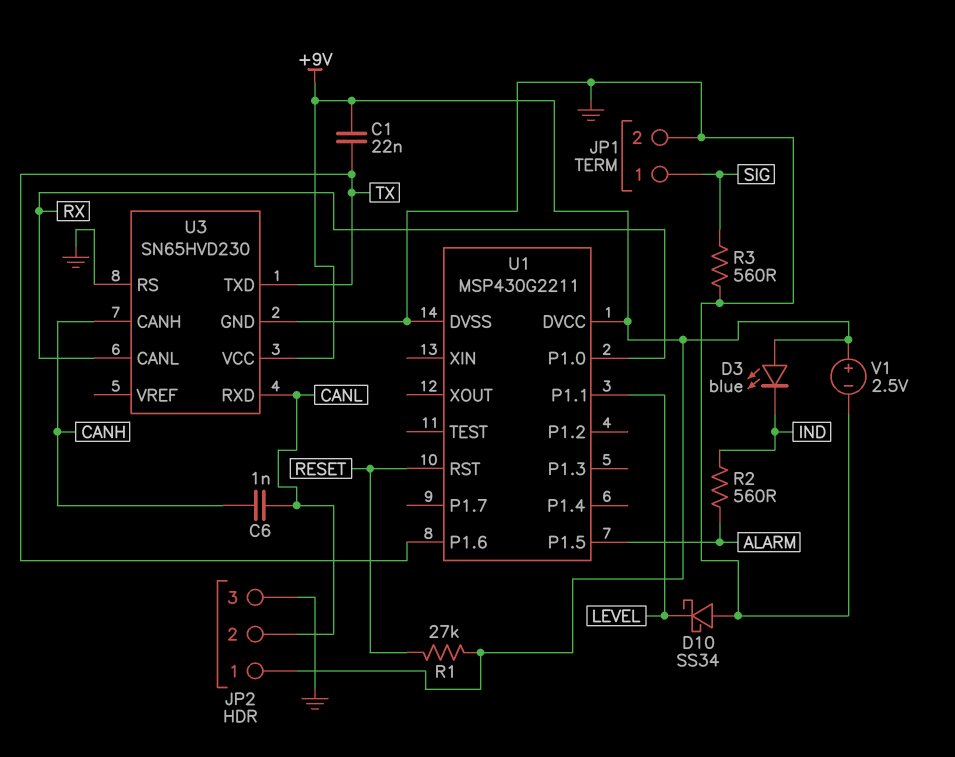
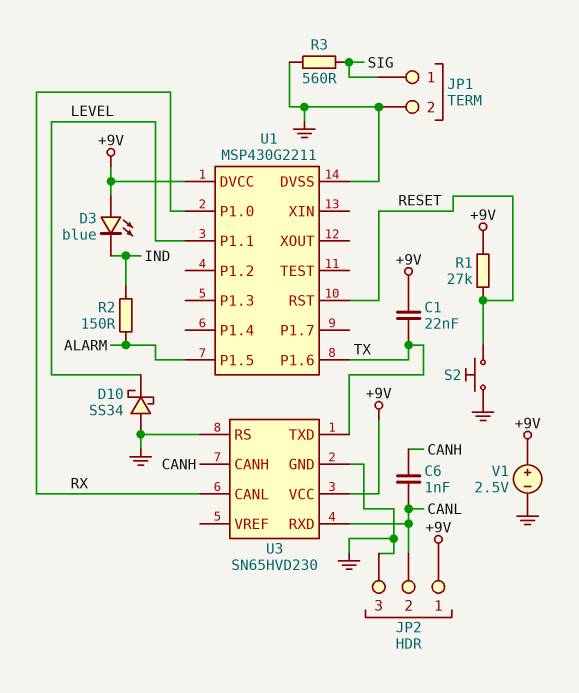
R2: 560 (ALARM, IND) -> 150 (ALARM, IND)
S2: none -> button (GND, RESET)

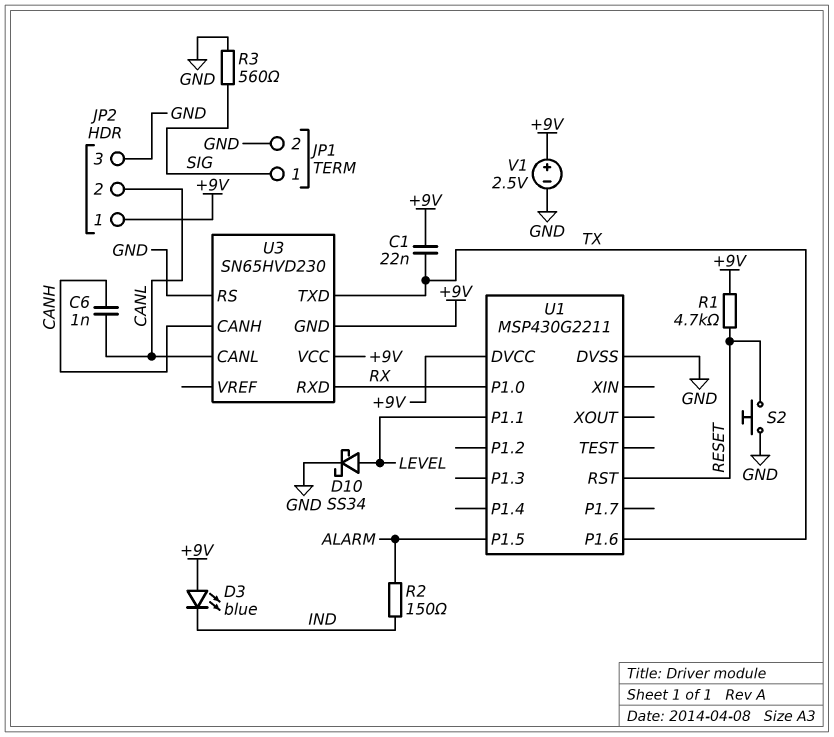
D10: schottky SS34 (A GND, K LEVEL) -> schottky SS34 (A LEVEL, K GND)
R1: 27k (+9V, RESET) -> 4.7k (+9V, RESET)
U3 pin CANL: RX -> CANL
U3 pin GND: GND -> +9V
U3 pin RXD: CANL -> RX

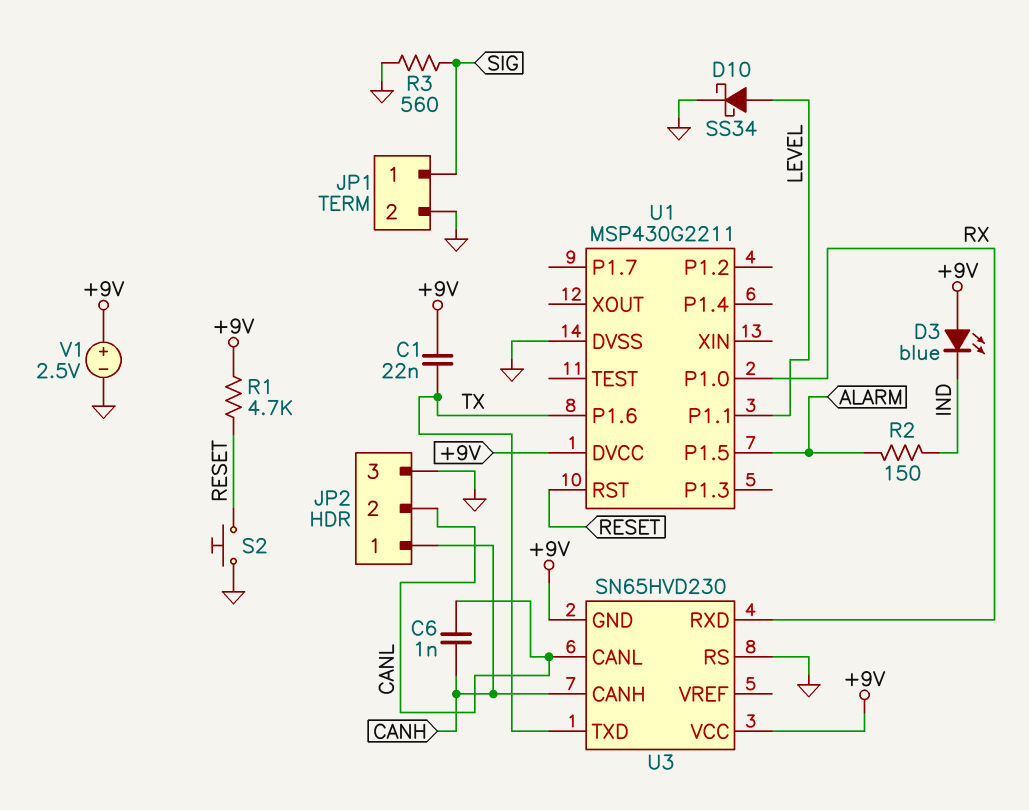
JP2 pin 1: +9V -> CANH

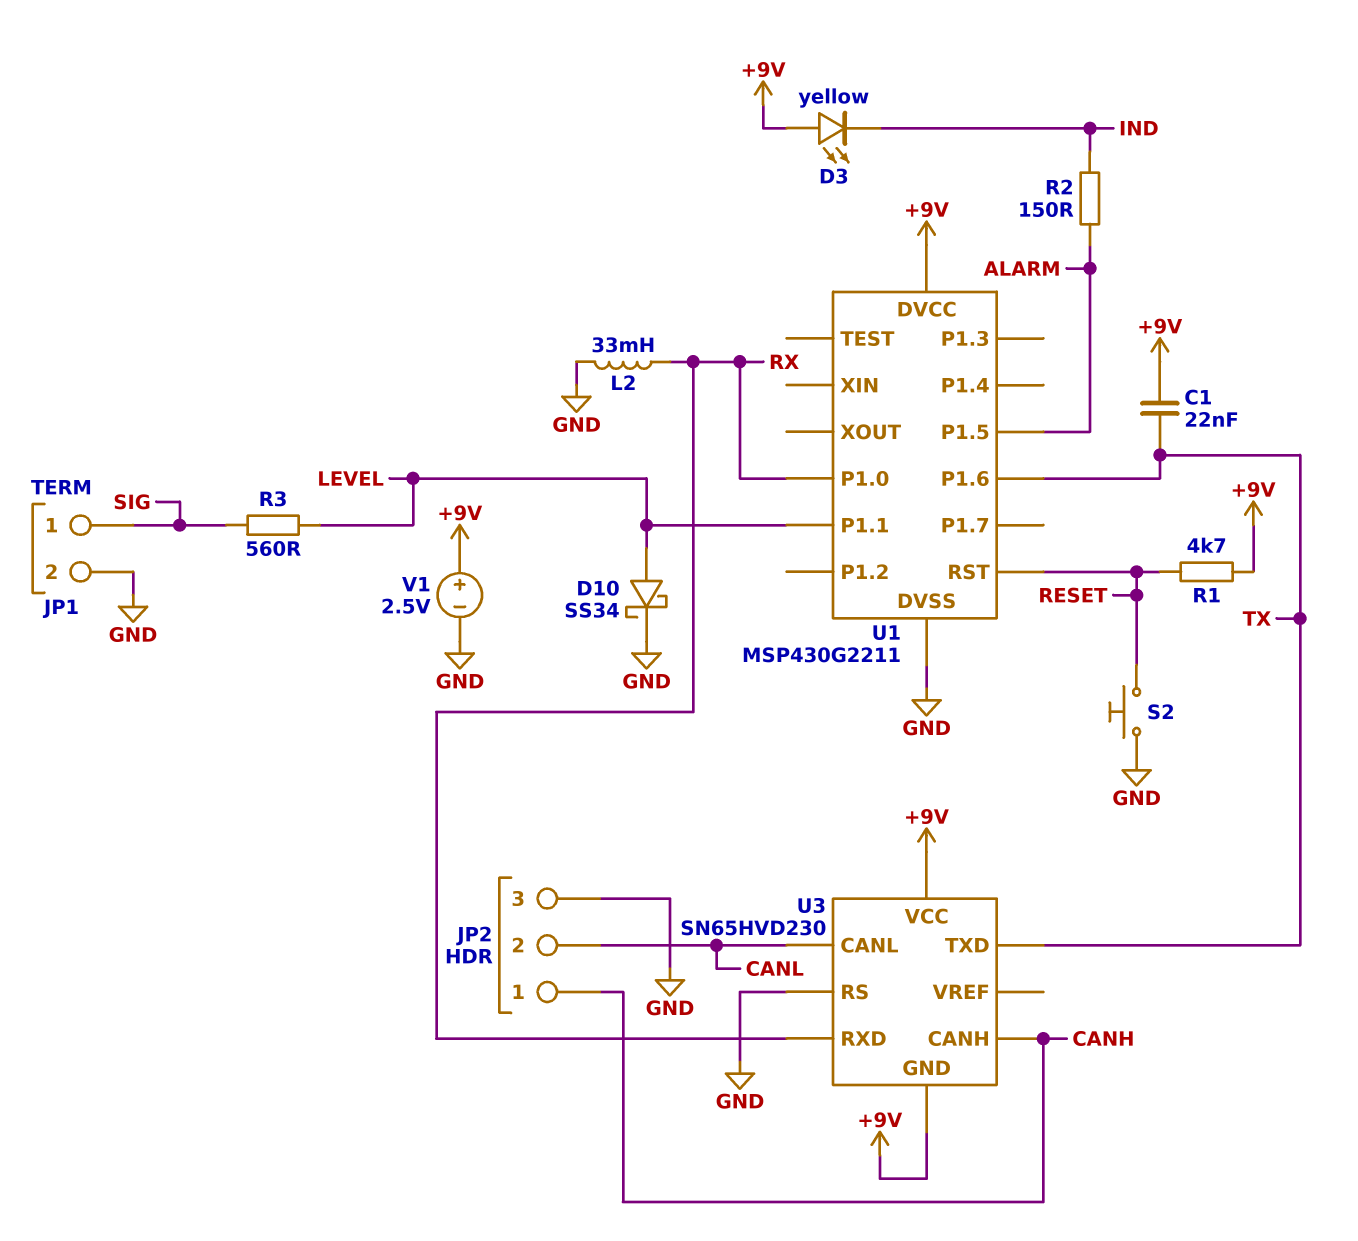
C6: 1nF (CANH, CANL) -> none
D3: LED blue (A +9V, K IND) -> LED yellow (A +9V, K IND)
L2: none -> 33mH (GND, RX)
R3: 560 (GND, SIG) -> 560 (LEVEL, SIG)

